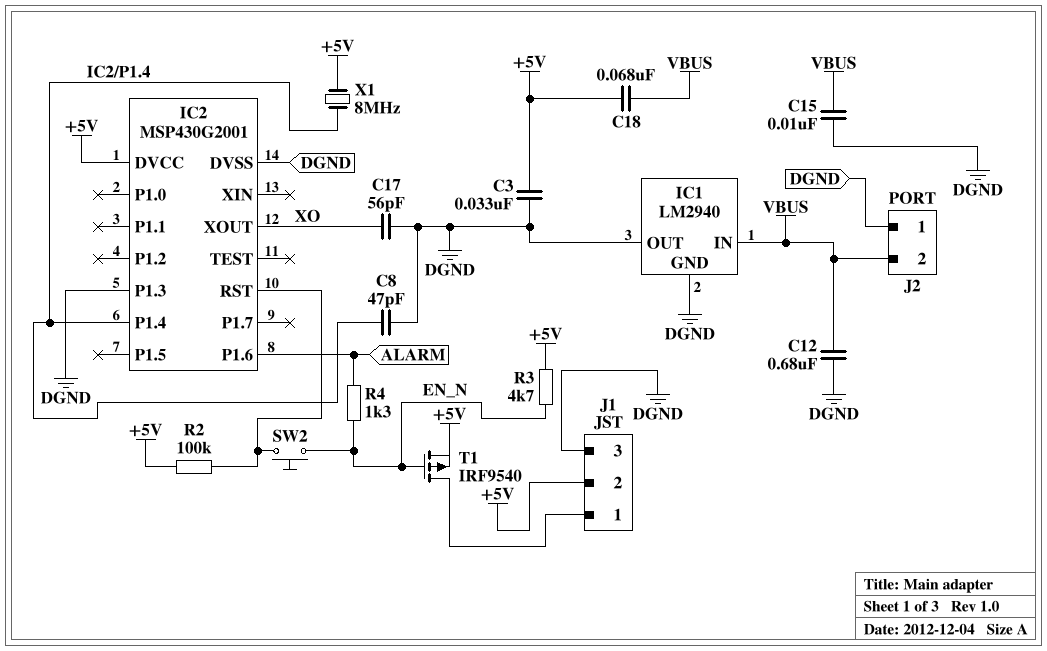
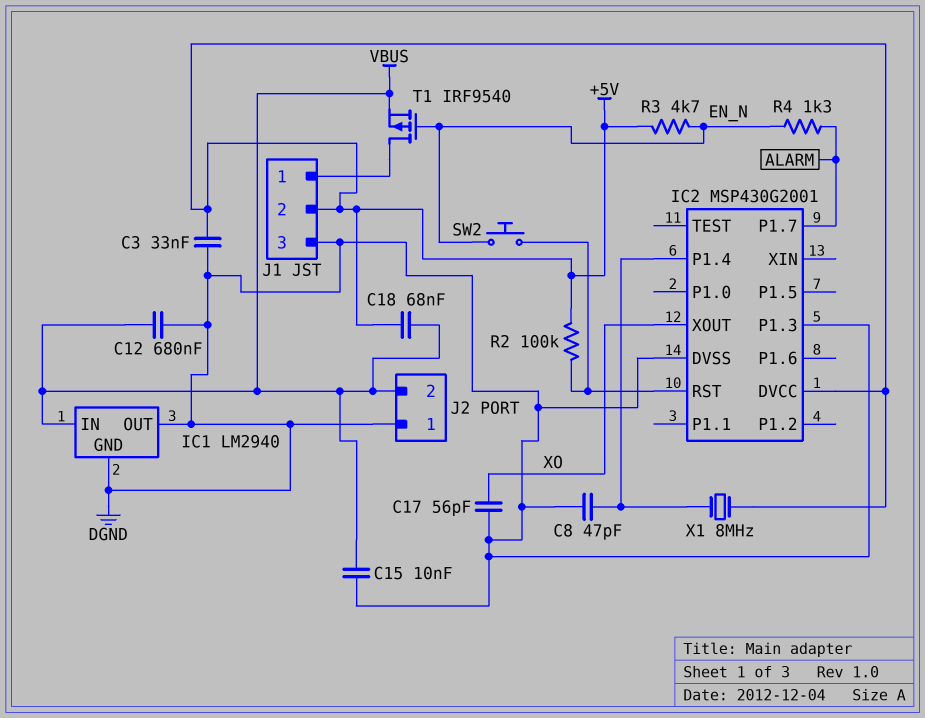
IC2 pin P1.6: ALARM -> none
IC2 pin P1.7: none -> ALARM
T1: PMOS IRF9540 (G EN_N, D J1/1, S +5V) -> PMOS IRF9540 (G EN_N, D J1/1, S VBUS)

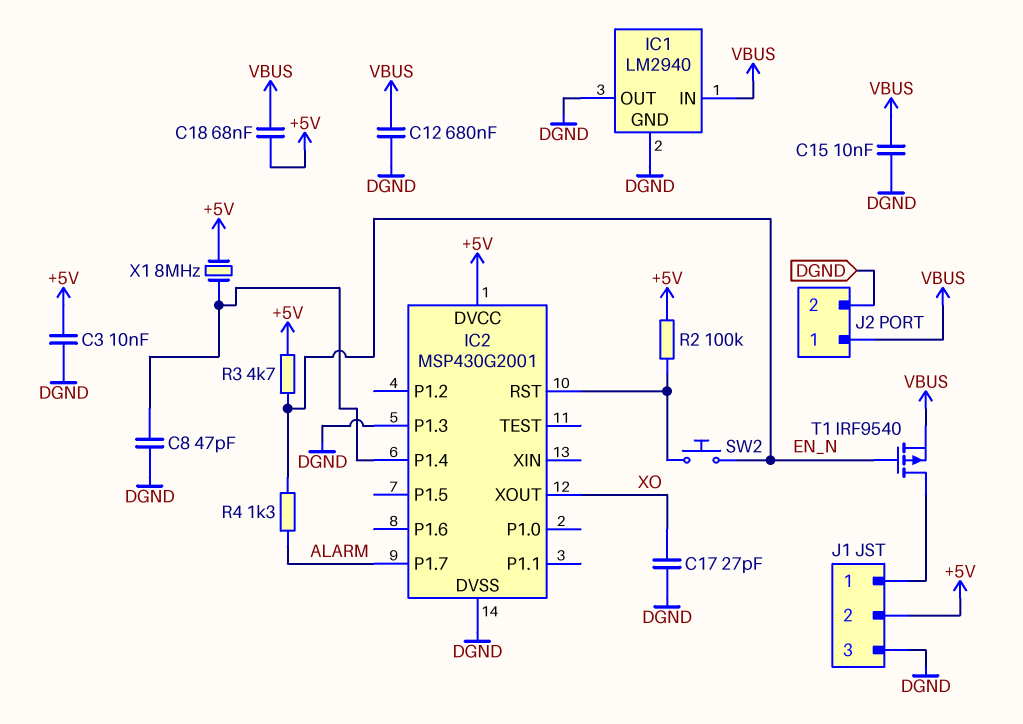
C3: 33nF (+5V, DGND) -> 10nF (+5V, DGND)
C17: 56pF (DGND, XO) -> 27pF (DGND, XO)
J2 pin 1: DGND -> VBUS
J2 pin 2: VBUS -> DGND

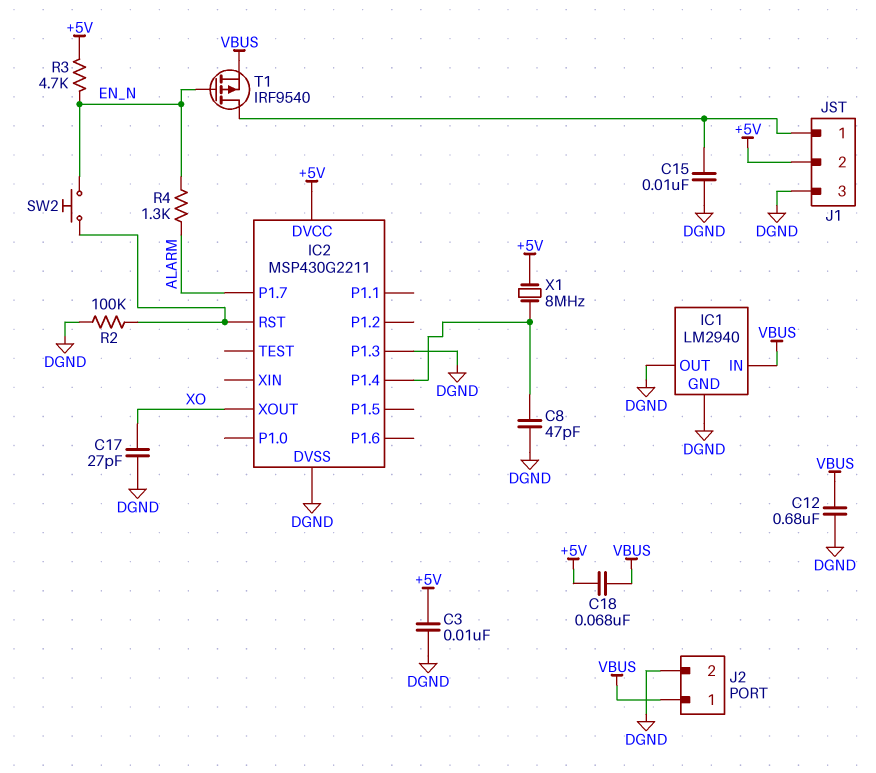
C15: 10nF (DGND, VBUS) -> 10nF (DGND, J1/1)
IC2: MSP430G2001 -> MSP430G2211
R2: 100k (+5V, IC2/RST) -> 100k (DGND, IC2/RST)

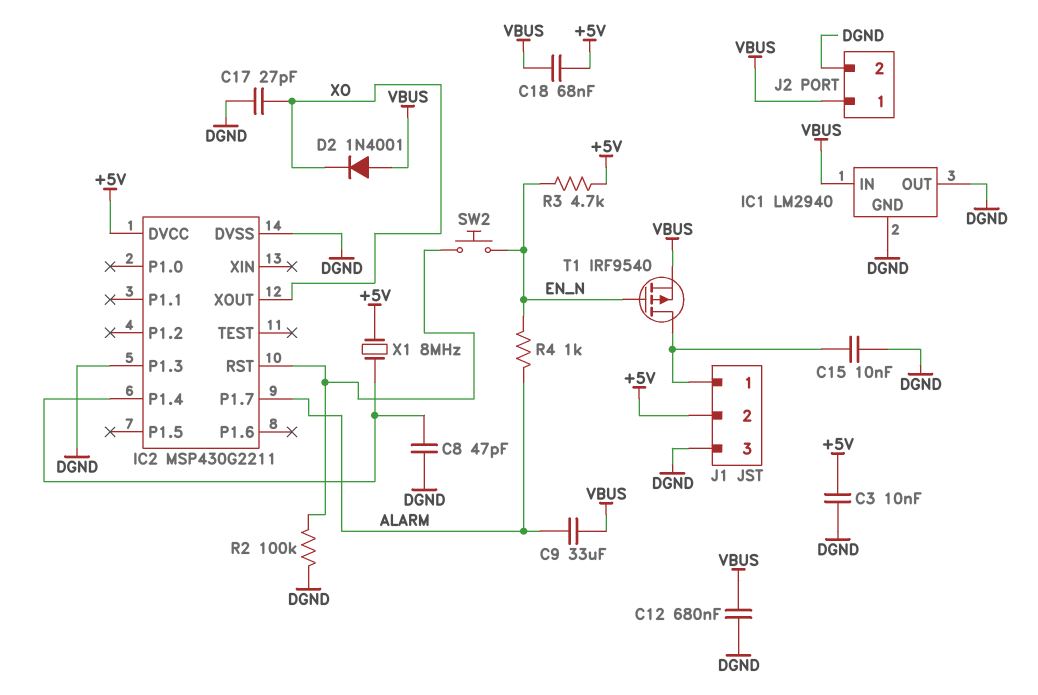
C9: none -> 33uF (ALARM, VBUS)
D2: none -> diode 1N4001 (A VBUS, K XO)
R4: 1.3k (ALARM, EN_N) -> 1k (ALARM, EN_N)

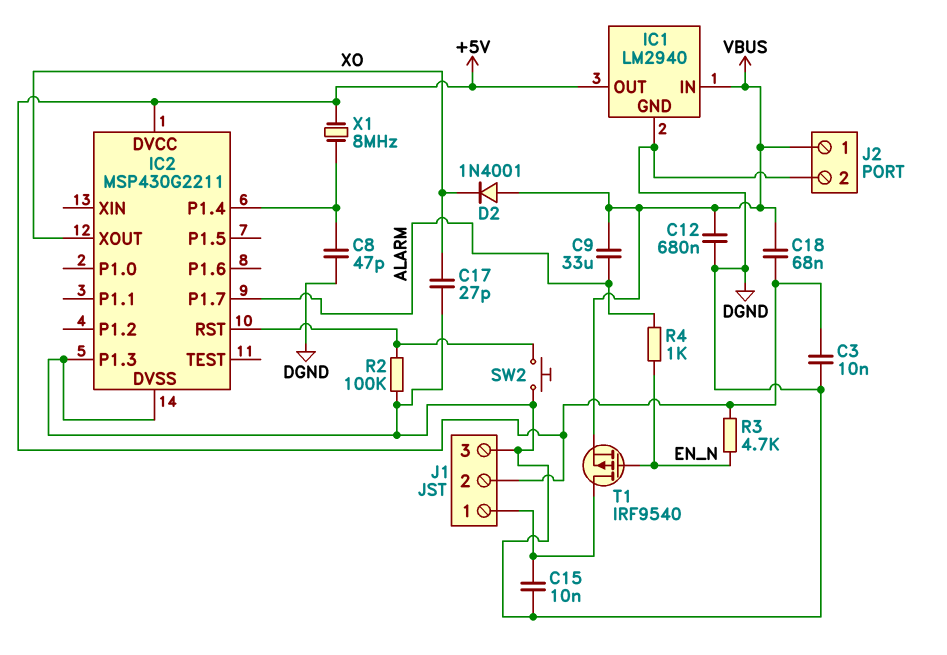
IC1 pin OUT: DGND -> +5V
SW2: button (EN_N, IC2/RST) -> button (DGND, IC2/RST)

